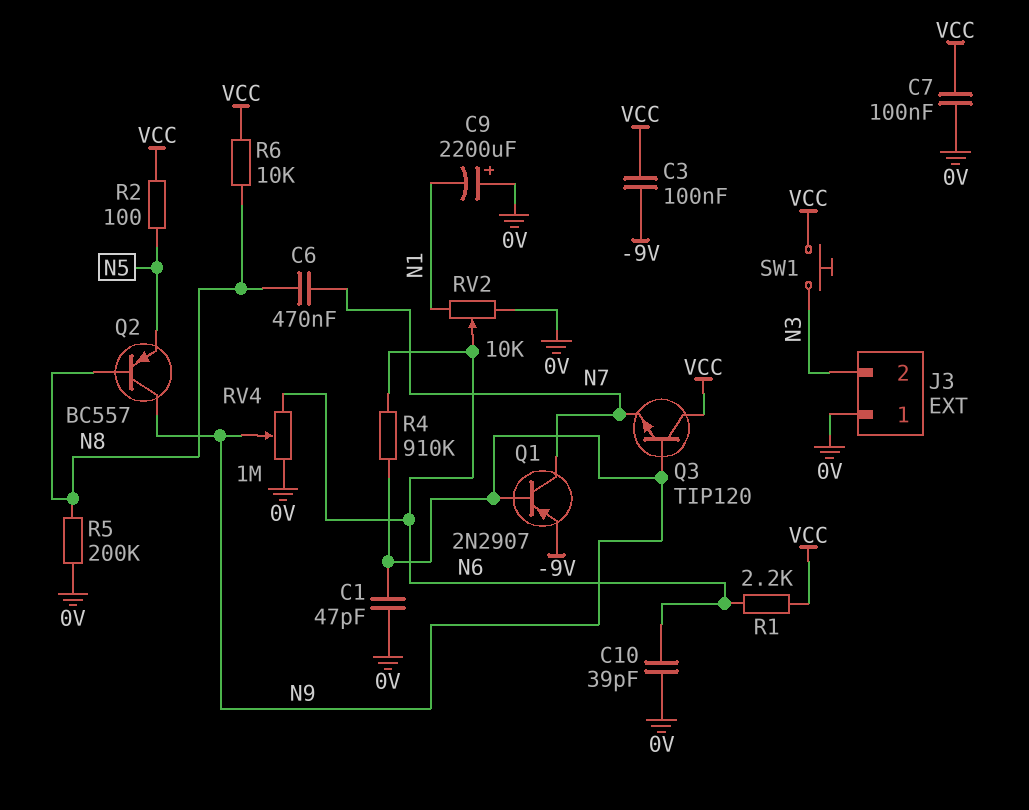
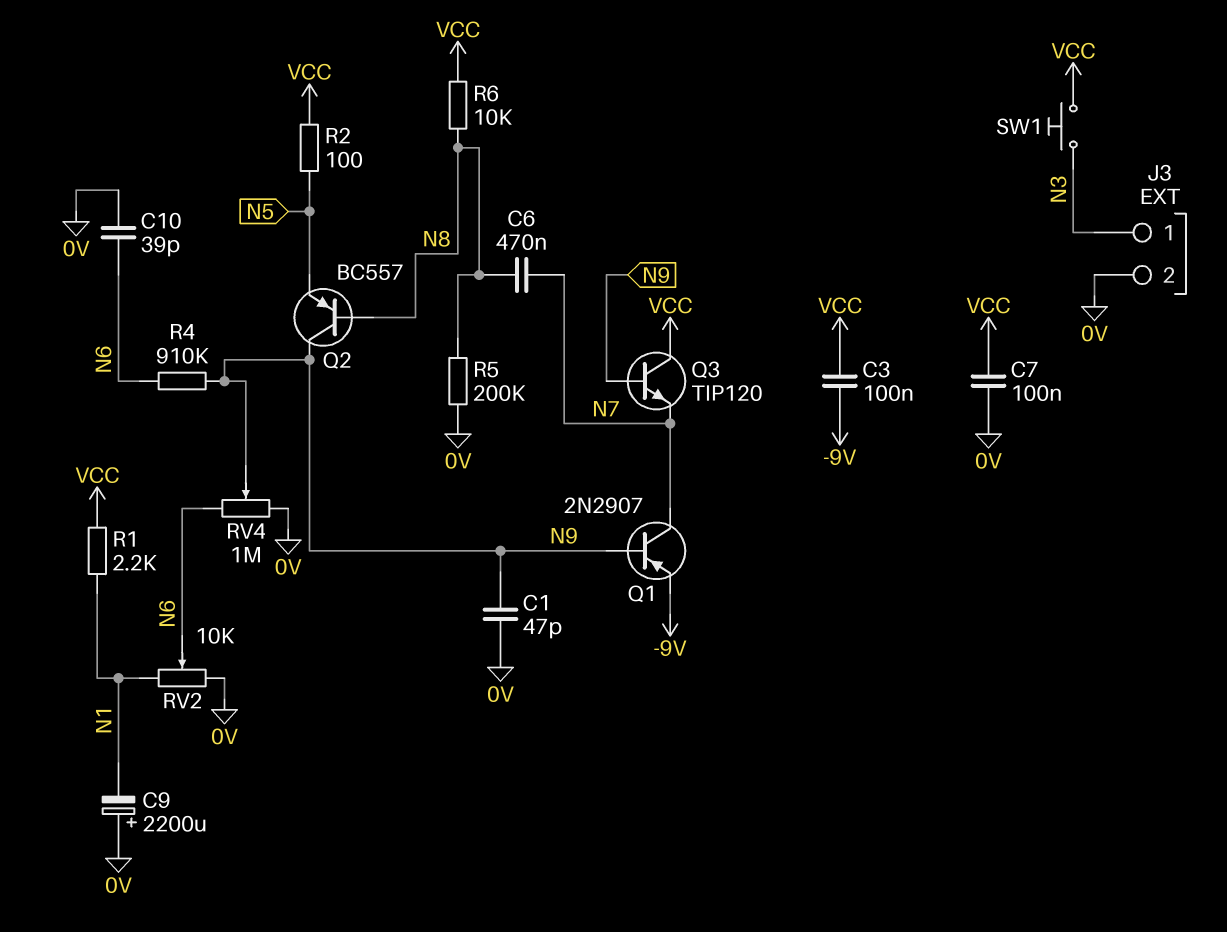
J3 pin 1: 0V -> N3
J3 pin 2: N3 -> 0V
R1: 2.2k (N6, VCC) -> 2.2k (N1, VCC)

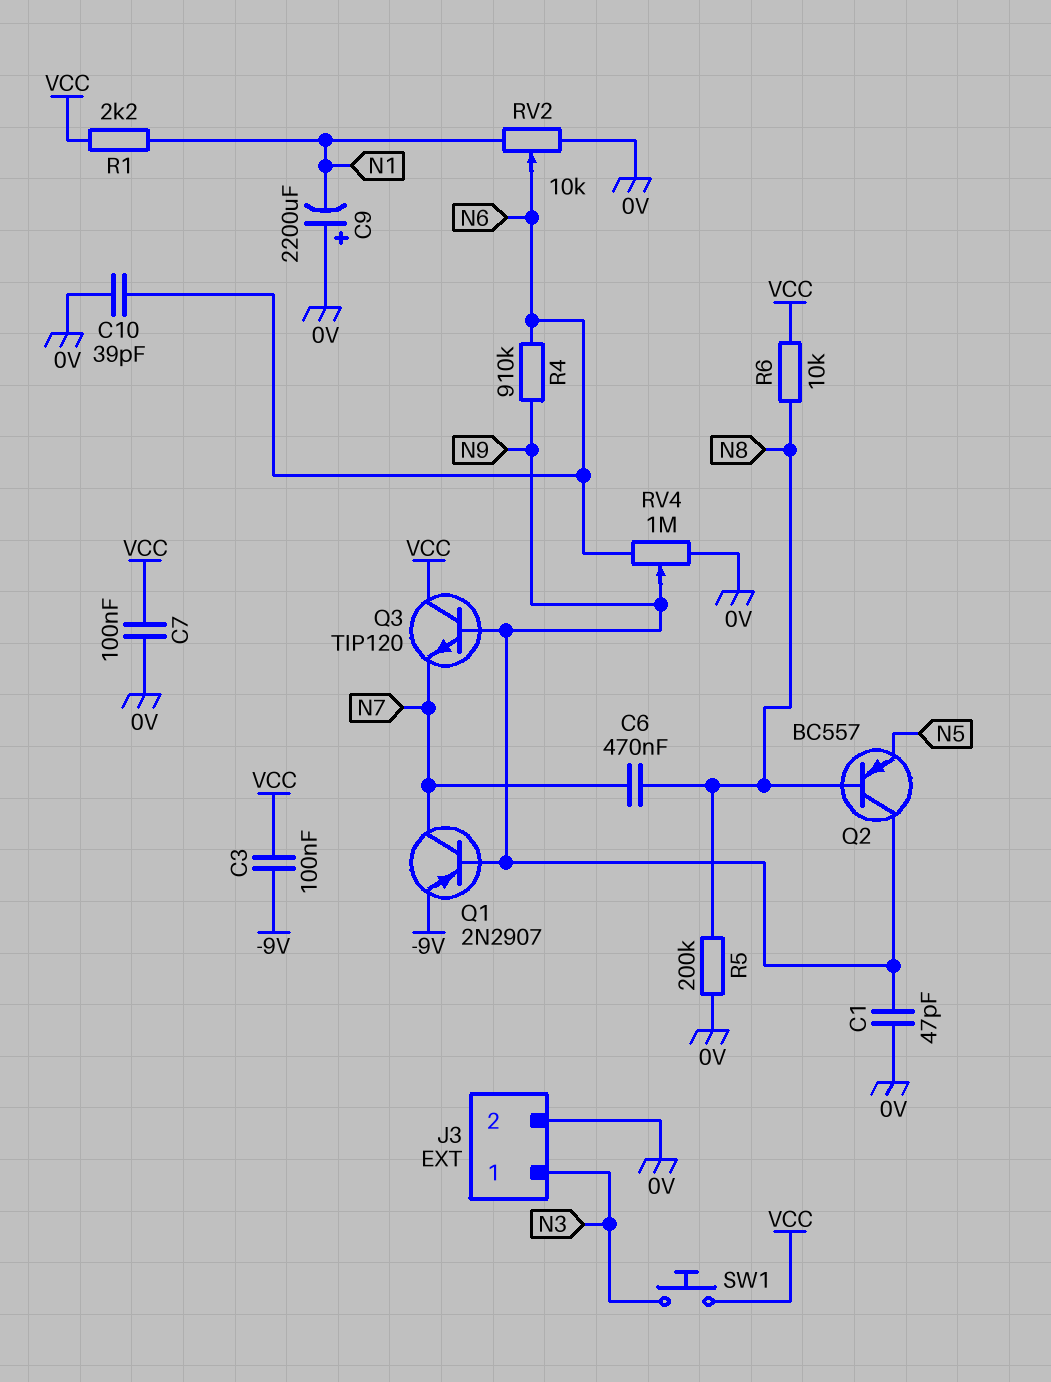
R2: 100 (N5, VCC) -> none

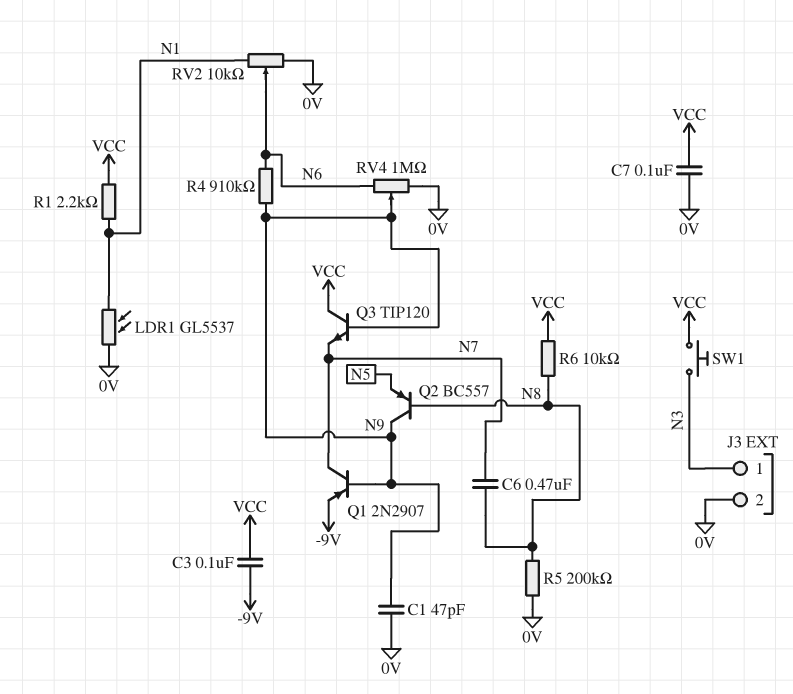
C9: 2200uF (plus 0V, minus N1) -> none
C10: 39pF (0V, N6) -> none
LDR1: none -> GL5537 (0V, N1)

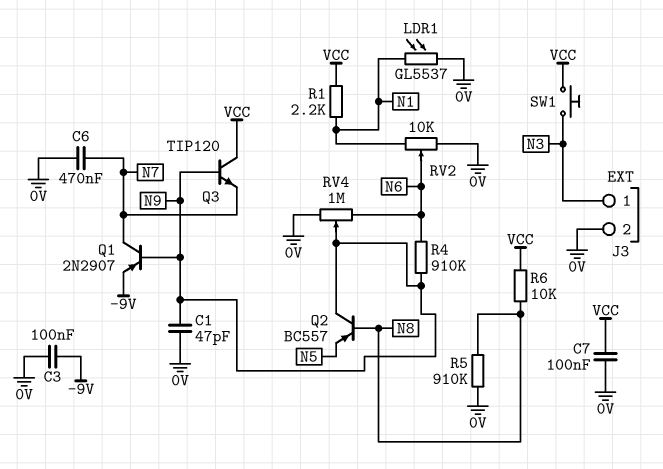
C3: 100nF (-9V, VCC) -> 100nF (-9V, 0V)
C6: 470nF (N7, N8) -> 470nF (0V, N7)
R5: 200k (0V, N8) -> 910k (0V, N8)

